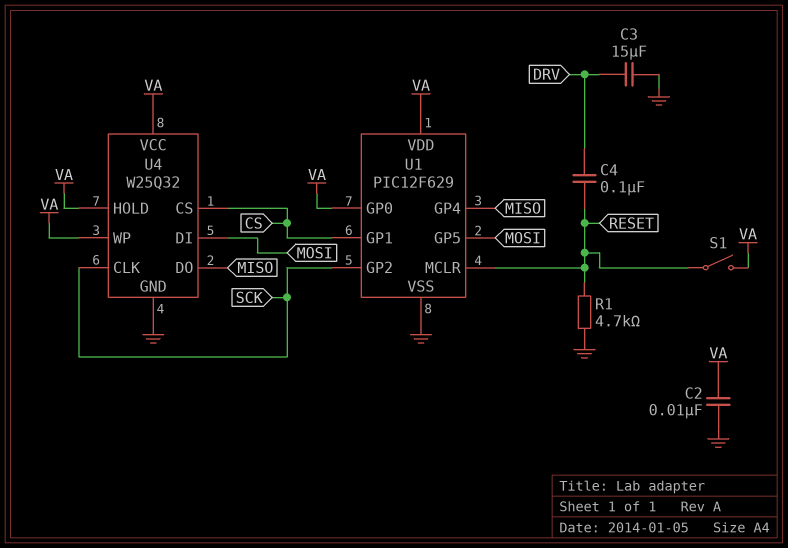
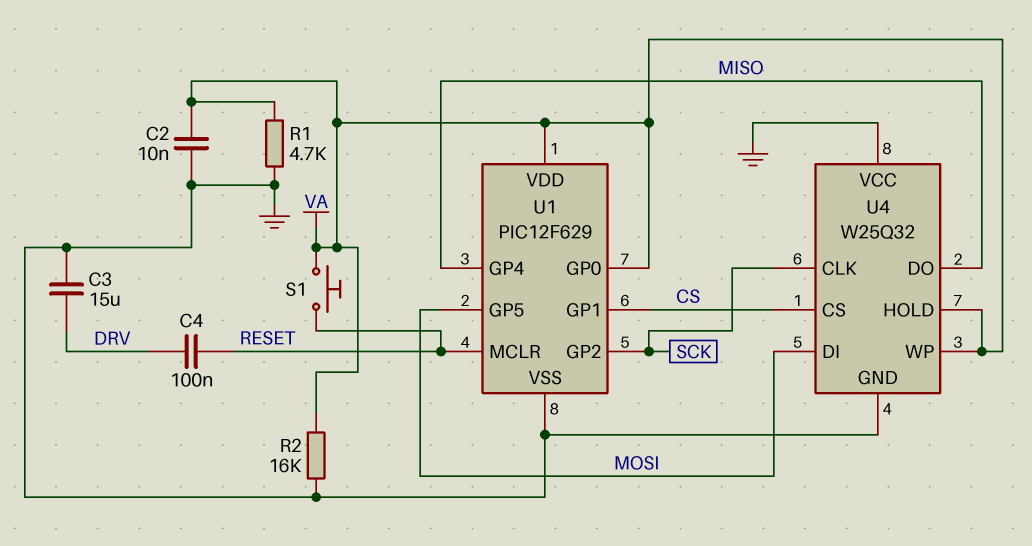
R1: 4.7k (GND, RESET) -> 4.7k (GND, VA)
R2: none -> 16k (GND, VA)
S1: switch (RESET, VA) -> button (RESET, VA)
U4 pin VCC: VA -> GND

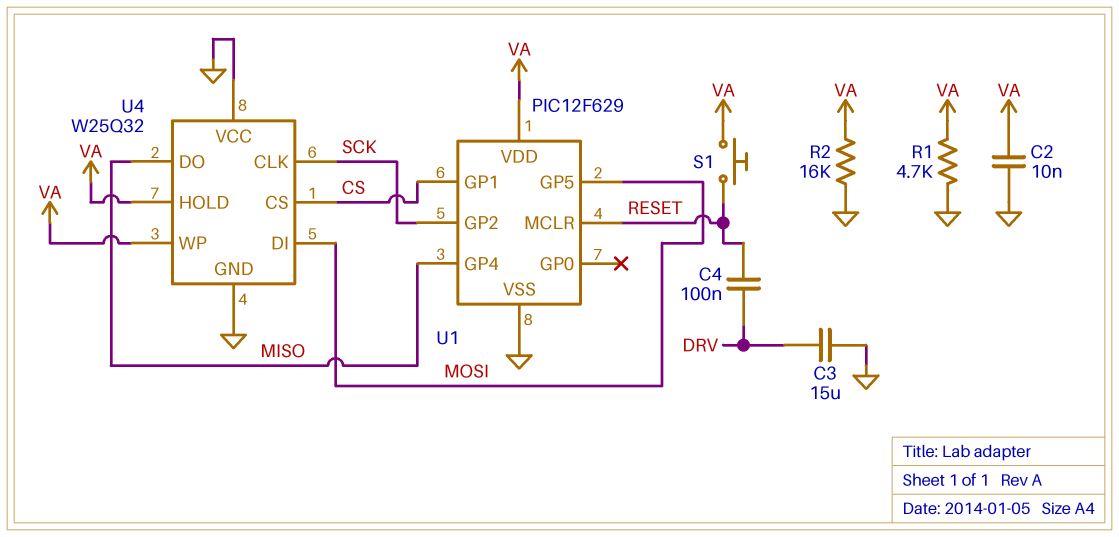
U1 pin GP0: VA -> none

